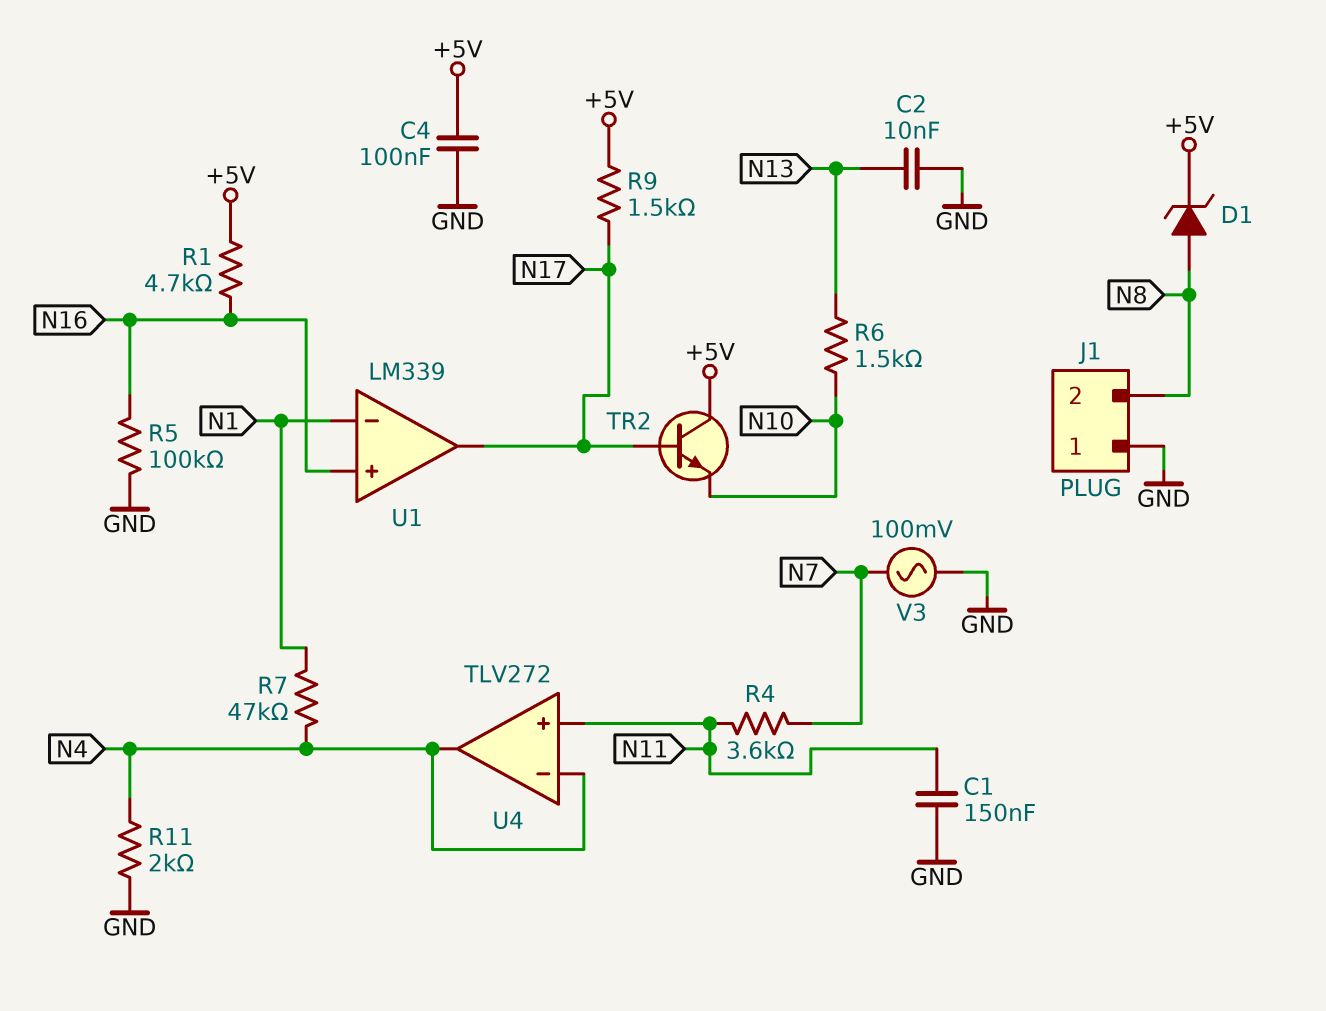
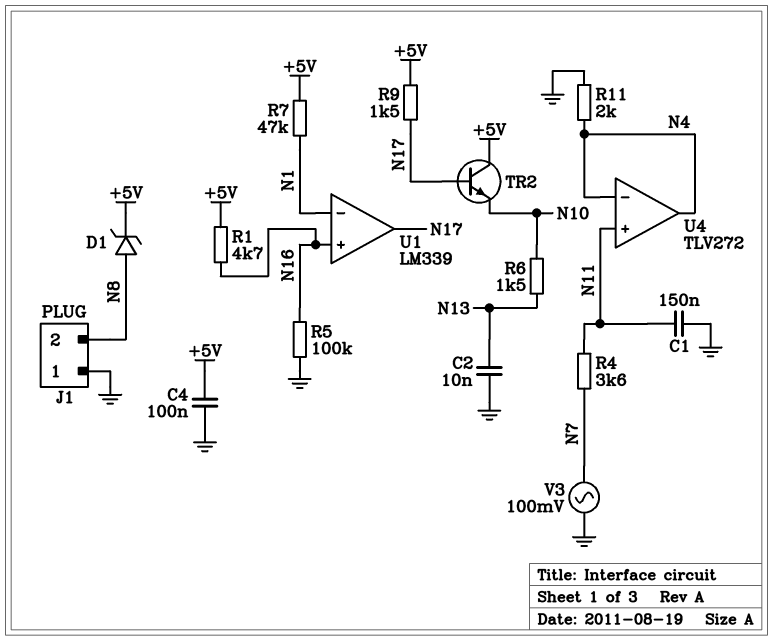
R7: 47k (N1, N4) -> 47k (+5V, N1)

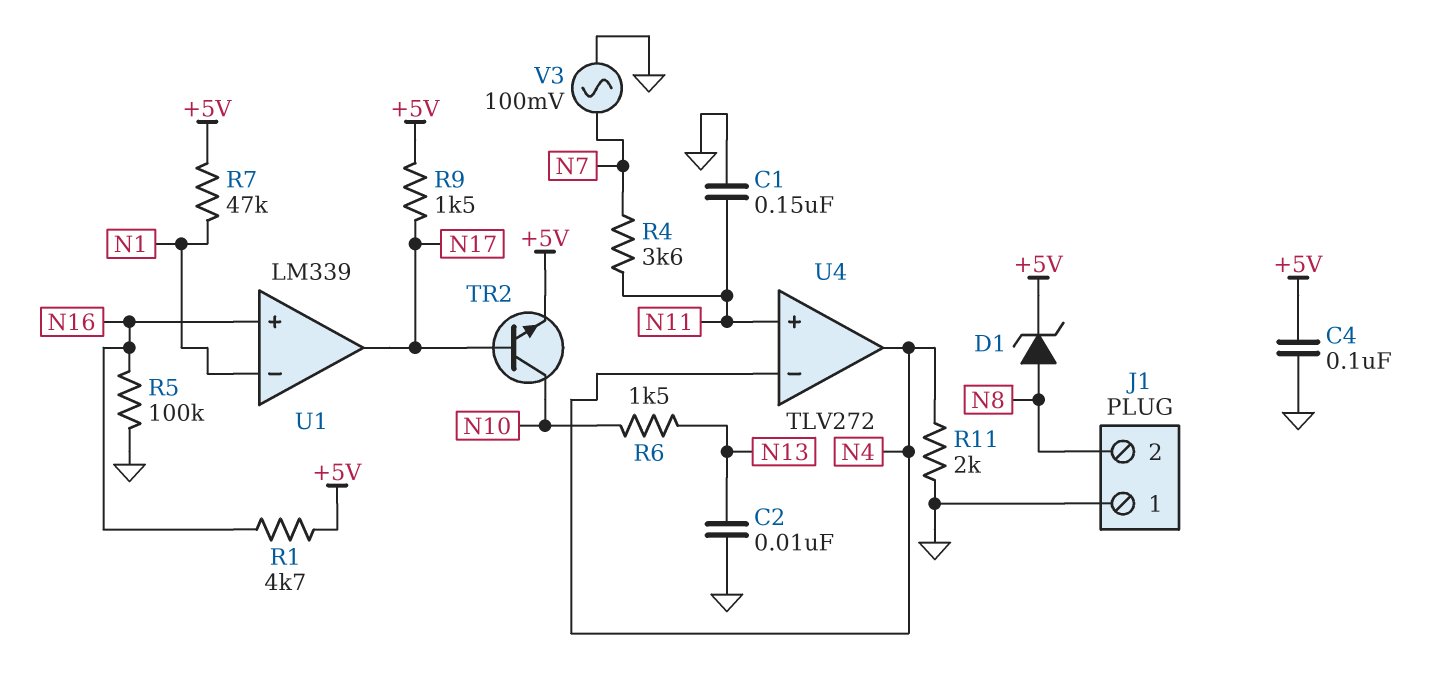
TR2: NPN (B N17, C +5V, E N10) -> NPN (B N17, C N10, E +5V)

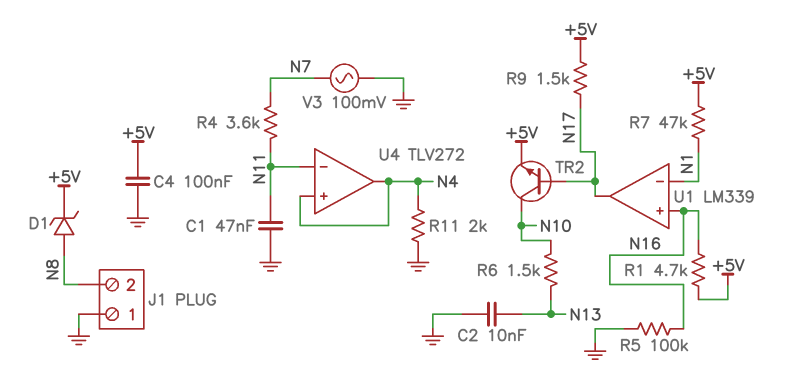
C1: 150nF (GND, N11) -> 47nF (GND, N11)
U4 pin in+: N11 -> N4
U4 pin in-: N4 -> N11

